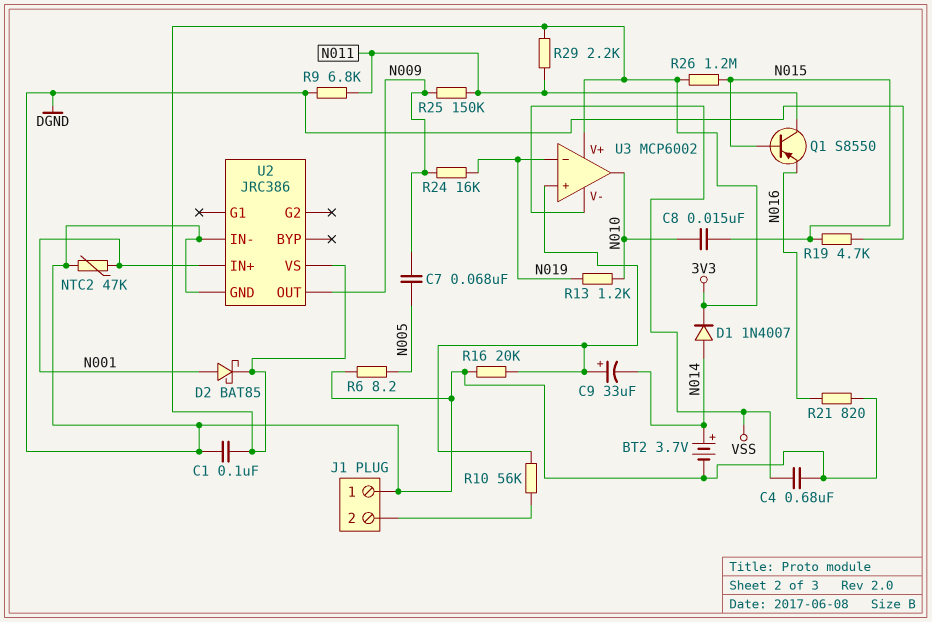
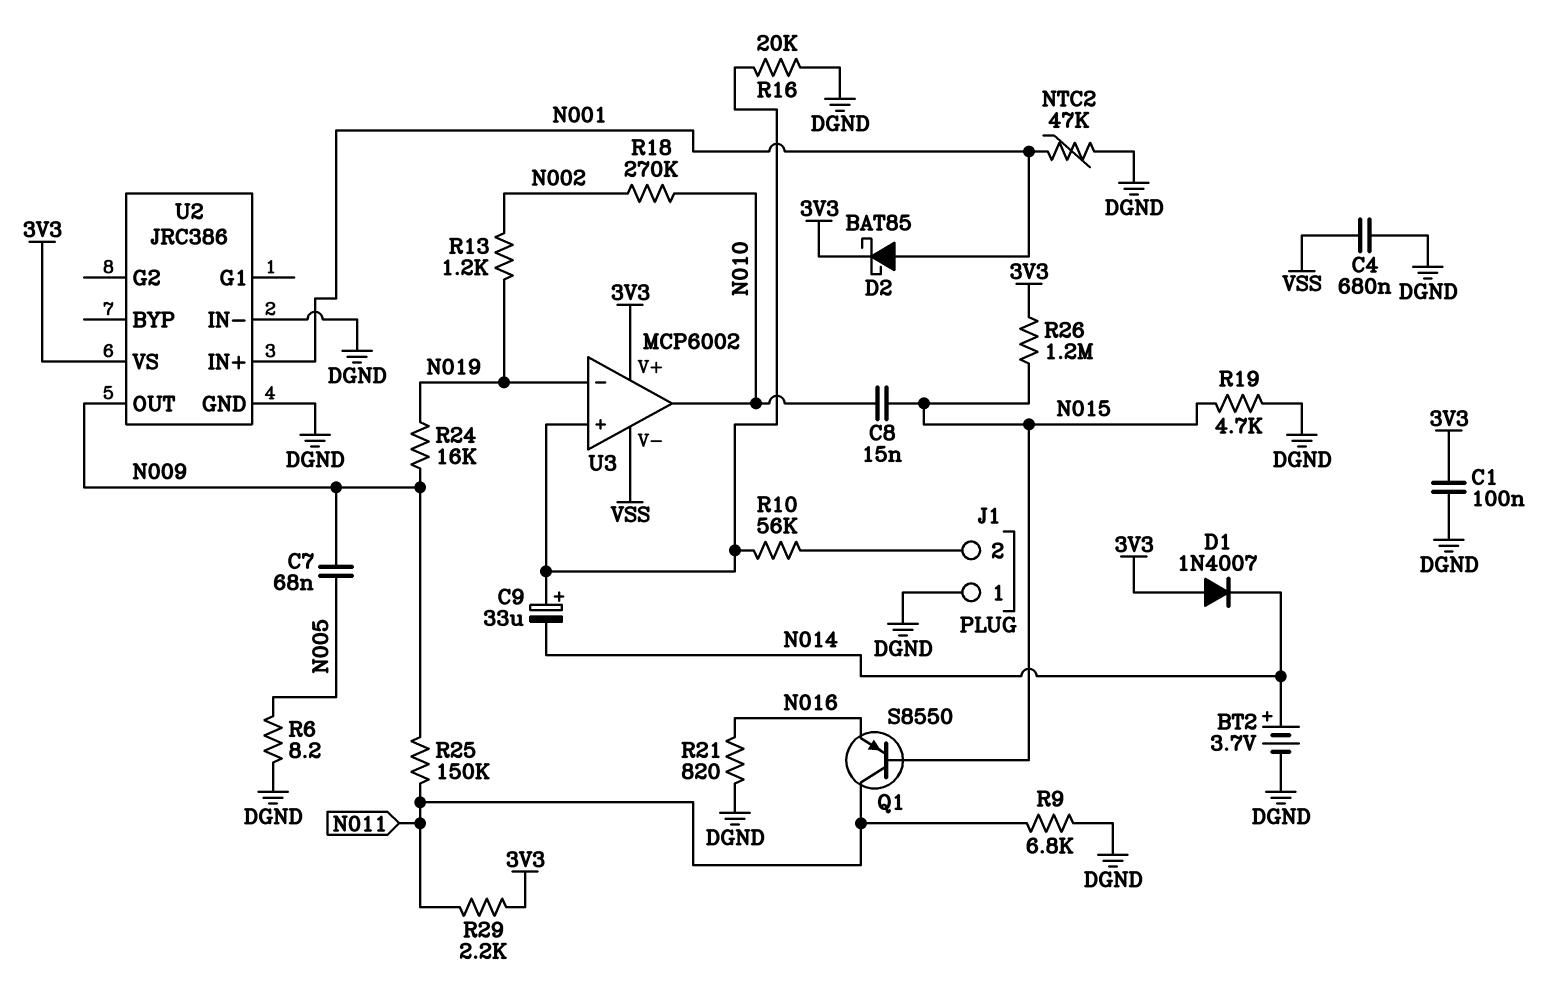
D1: diode 1N4007 (A N014, K 3V3) -> diode 1N4007 (A 3V3, K N014)
R13: 1.2k (N010, N019) -> 1.2k (N002, N019)
R18: none -> 270k (N002, N010)

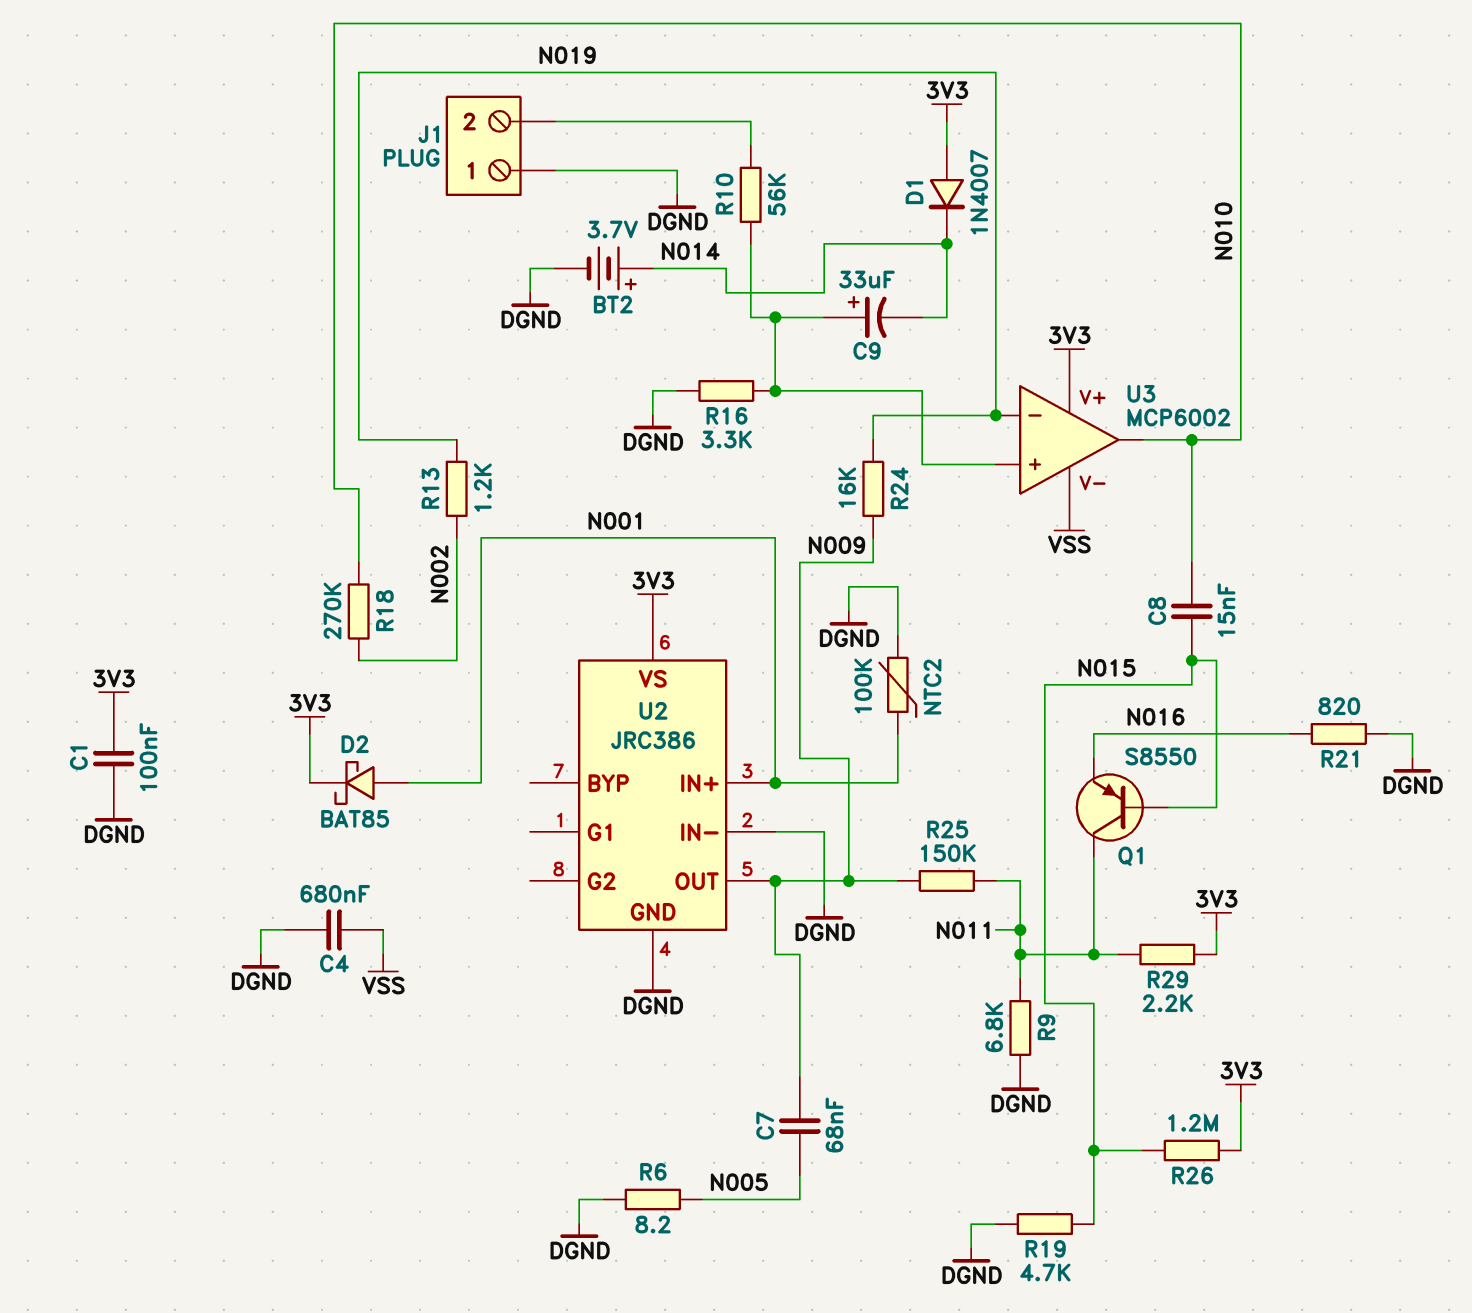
NTC2: 47k (DGND, N001) -> 100k (DGND, N001)
R16: 20k (DGND, U3/in+) -> 3.3k (DGND, U3/in+)

